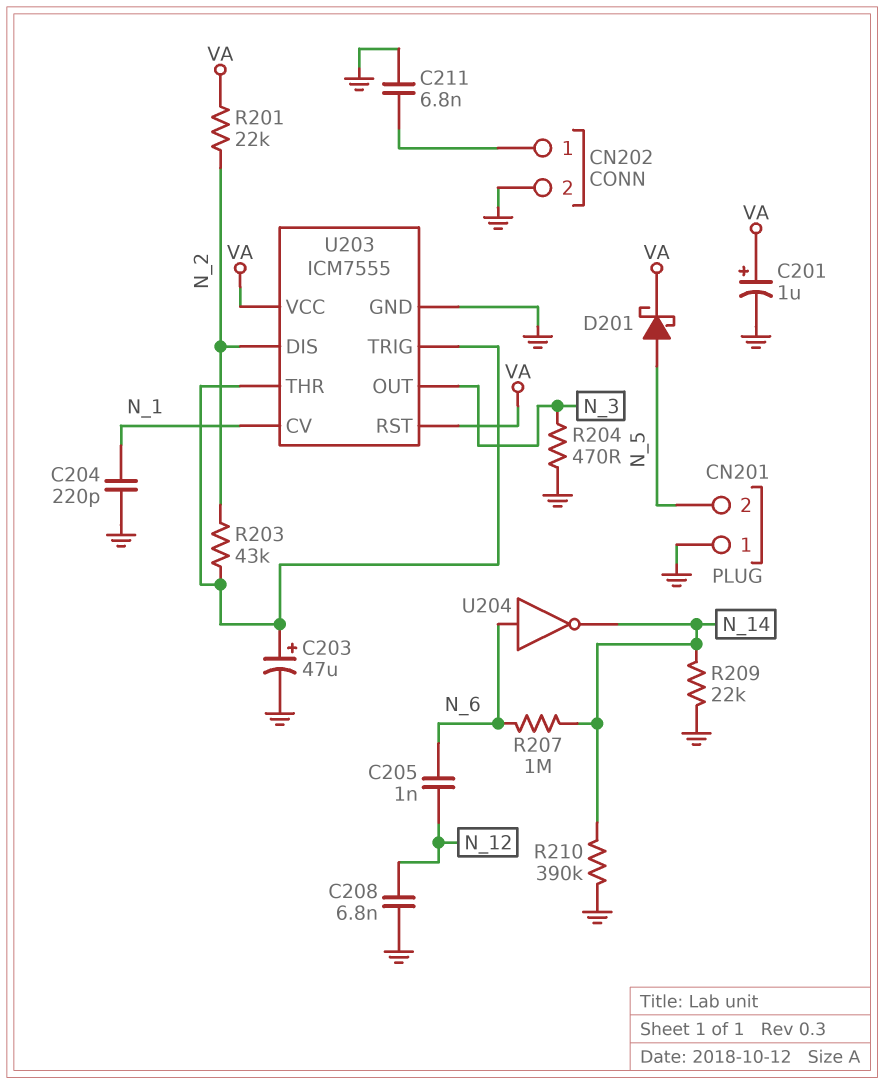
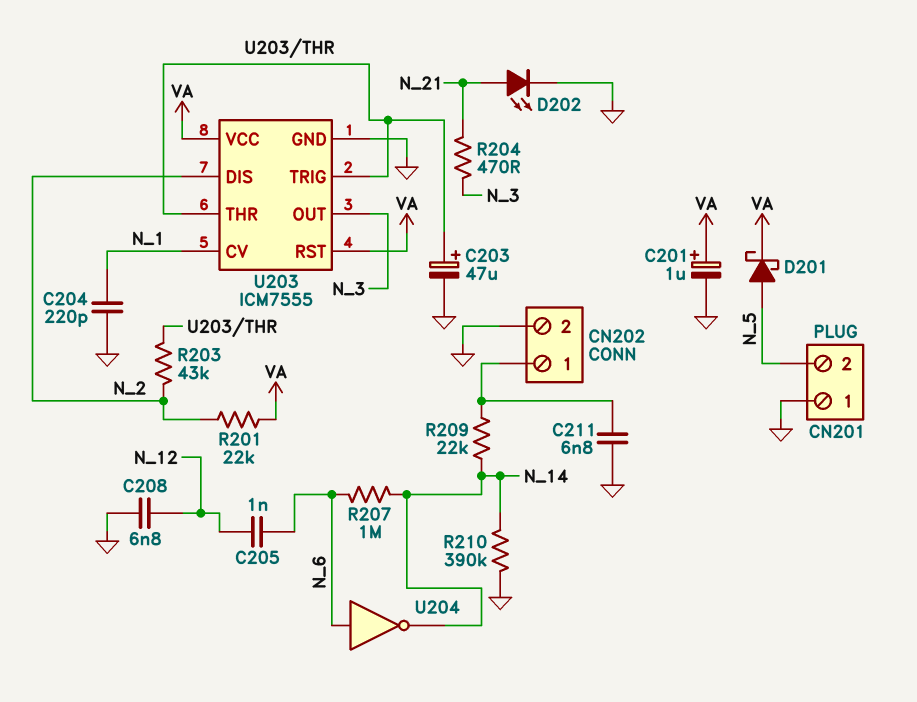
D202: none -> LED (A N_21, K GND)
R204: 470 (GND, N_3) -> 470 (N_3, N_21)
R209: 22k (GND, N_14) -> 22k (CN202/1, N_14)

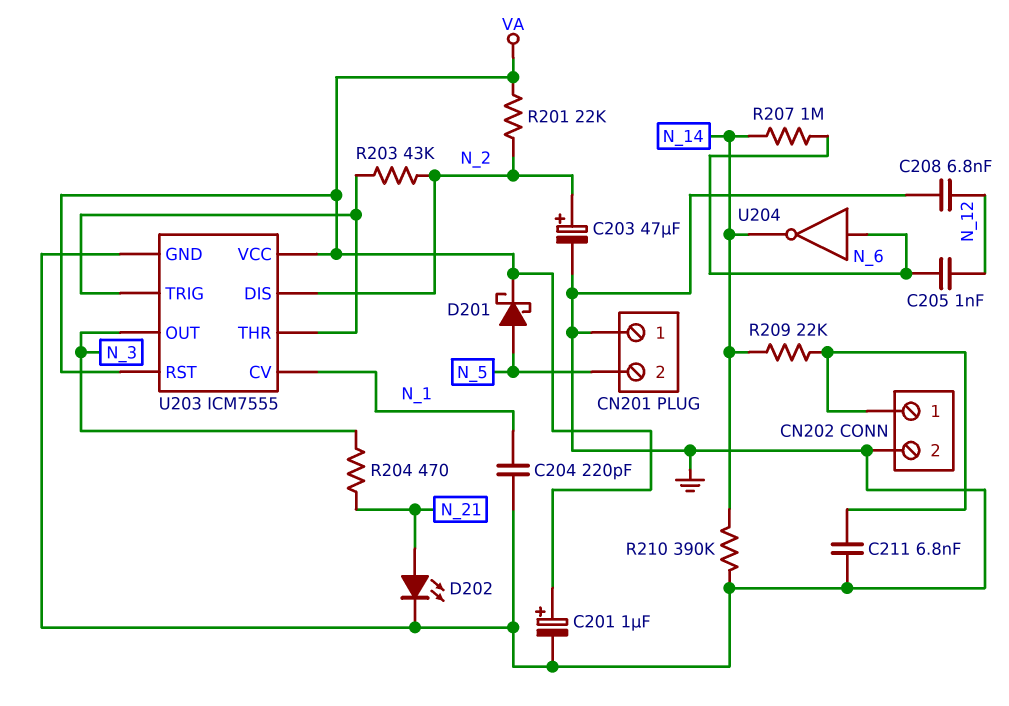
C203: 47uF (plus U203/THR, minus GND) -> 47uF (plus N_2, minus GND)

